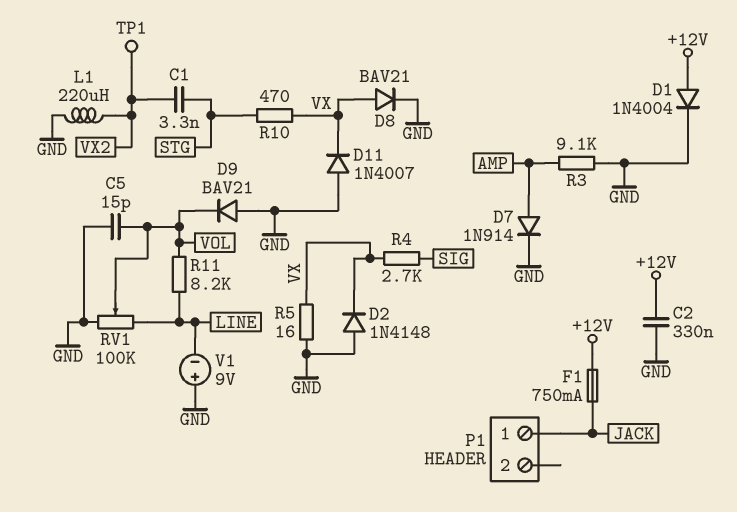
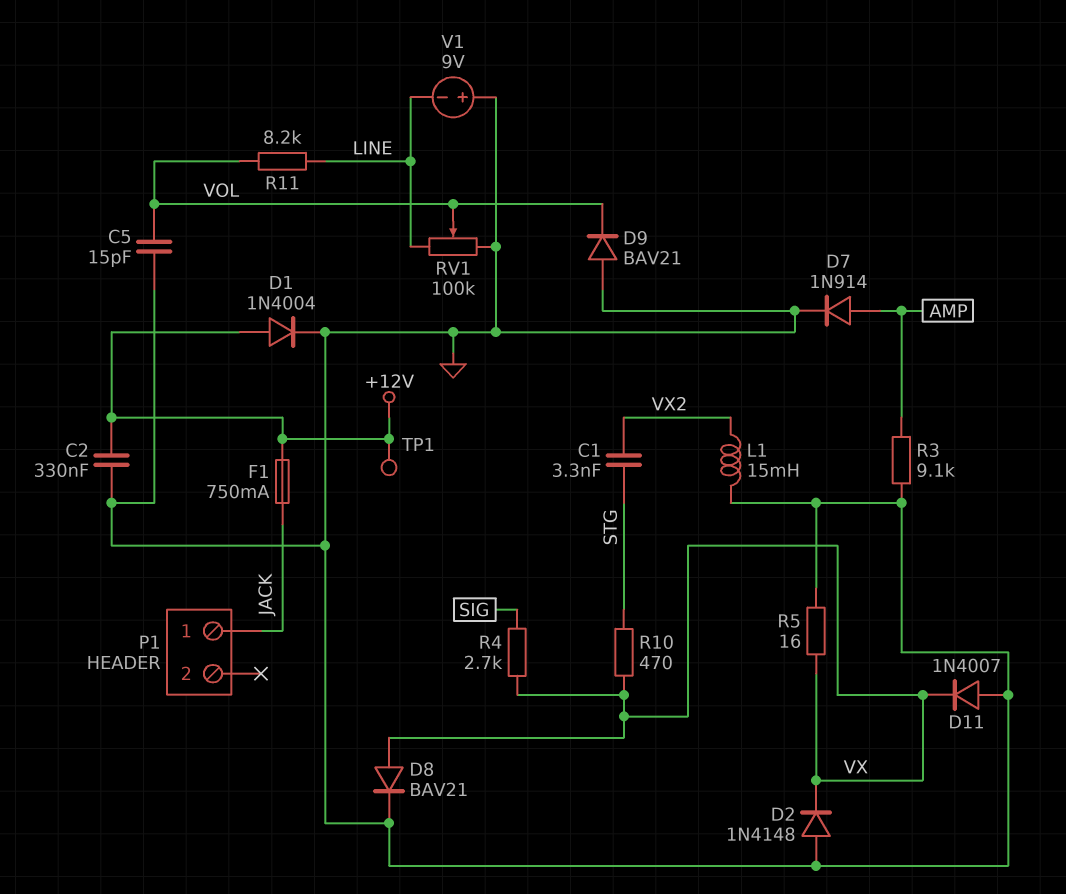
L1: 220uH (GND, VX2) -> 15mH (GND, VX2)
TP1: test point (VX2) -> test point (+12V)

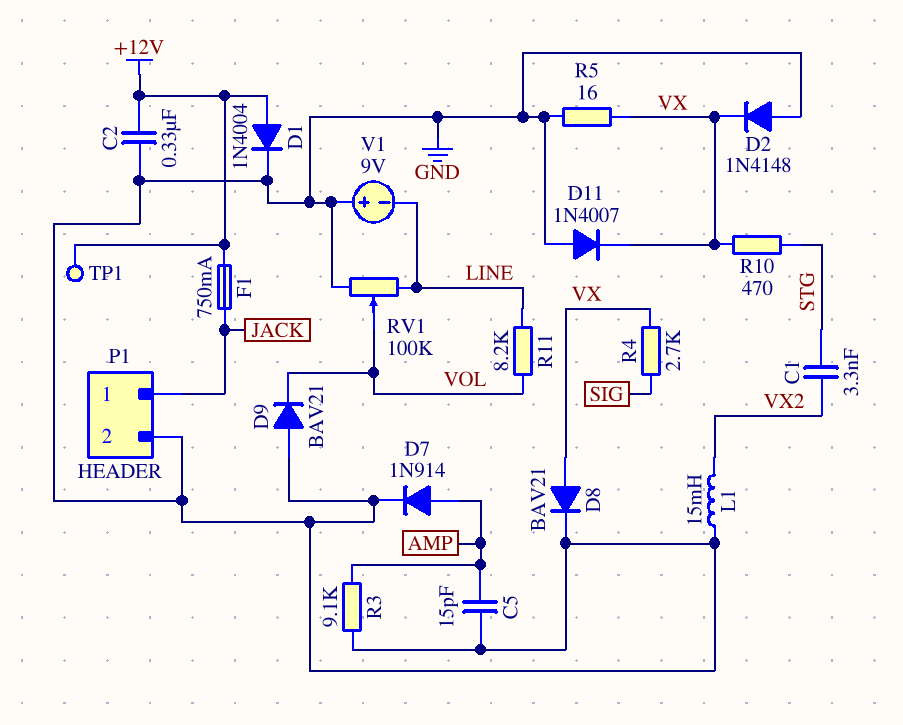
C5: 15pF (GND, VOL) -> 15pF (AMP, GND)
P1 pin 2: none -> GND

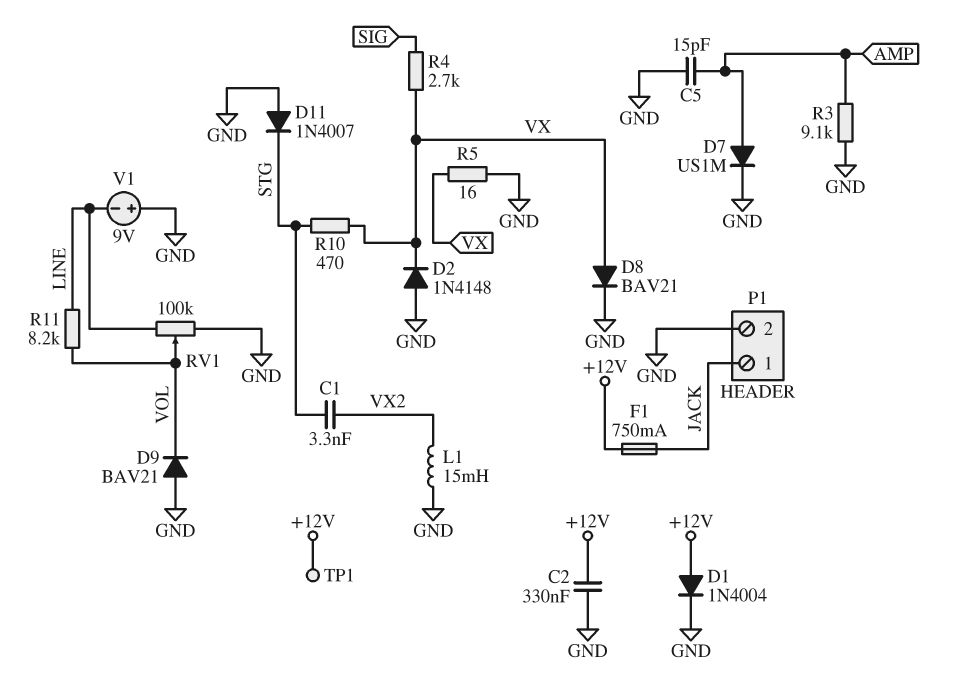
D7: diode 1N914 (A AMP, K GND) -> diode US1M (A AMP, K GND)
D11: diode 1N4007 (A GND, K VX) -> diode 1N4007 (A GND, K STG)

